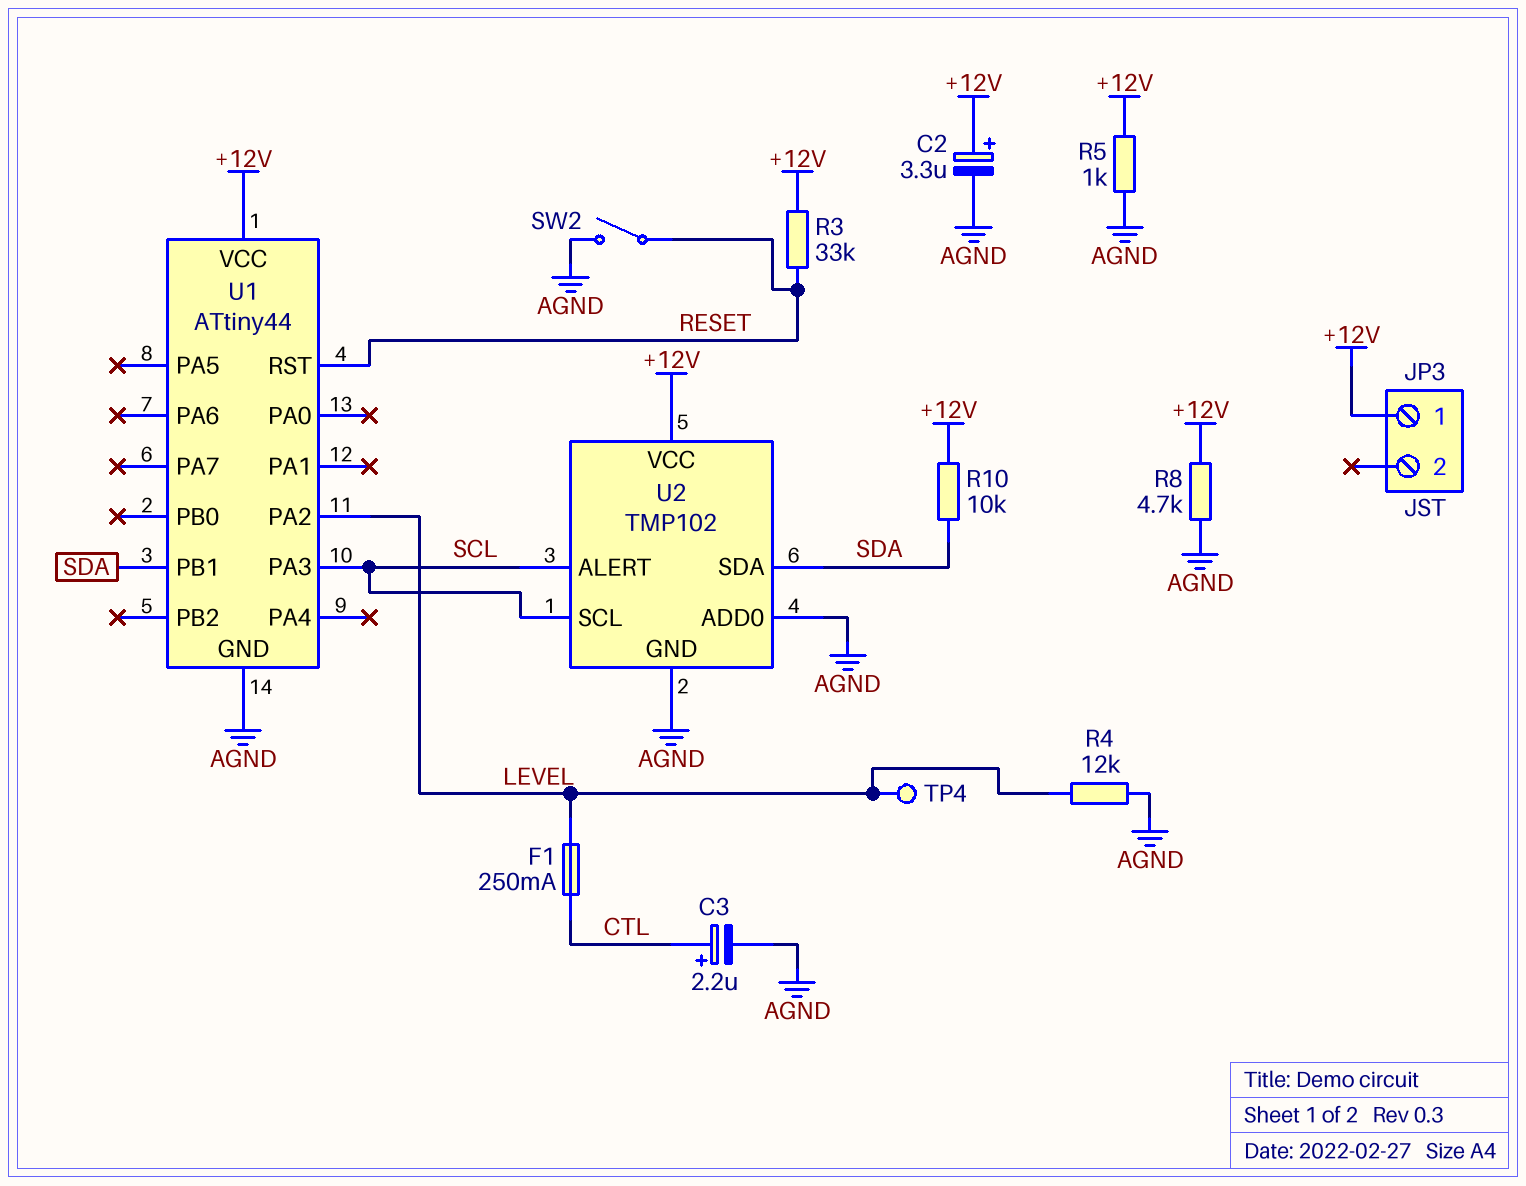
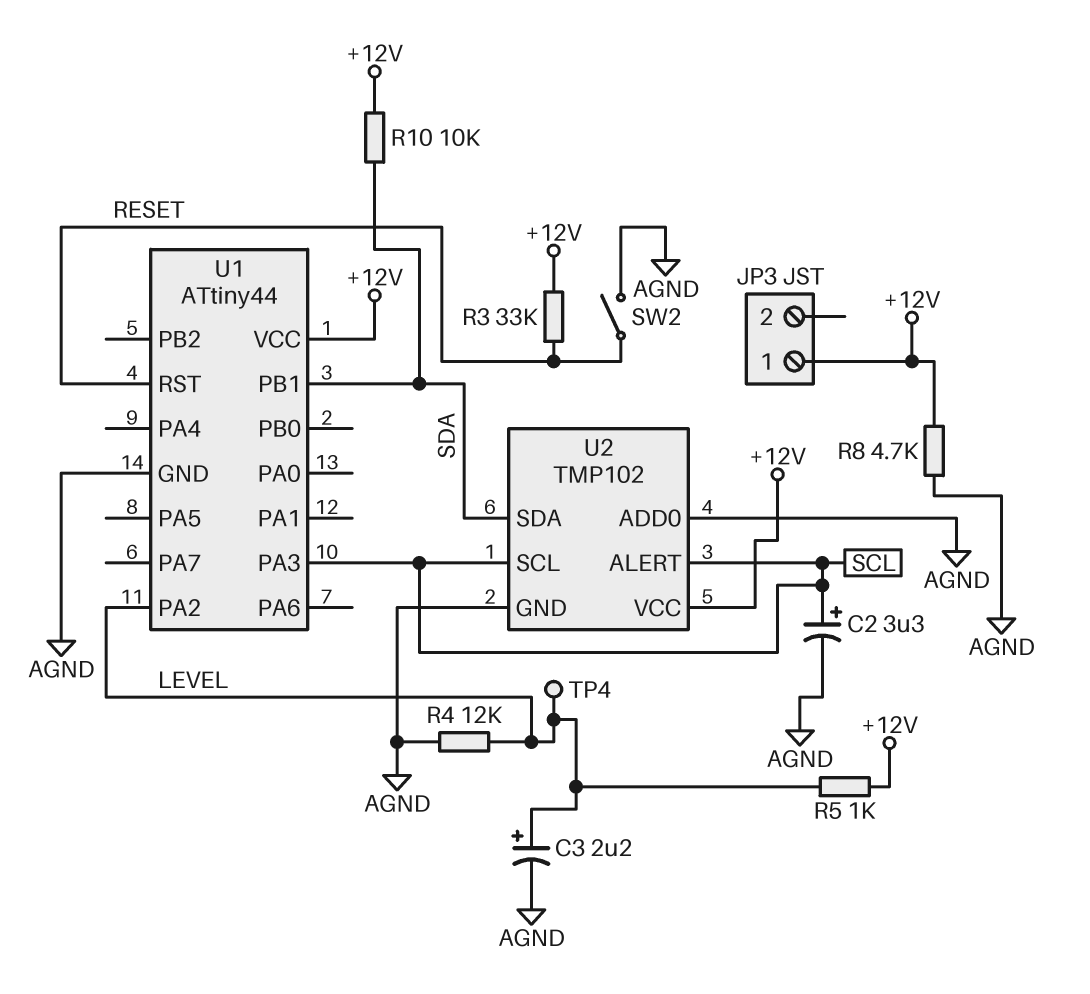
C2: 3.3uF (plus +12V, minus AGND) -> 3.3uF (plus SCL, minus AGND)
C3: 2.2uF (plus CTL, minus AGND) -> 2.2uF (plus LEVEL, minus AGND)
F1: 250mA (CTL, LEVEL) -> none
R5: 1k (+12V, AGND) -> 1k (+12V, LEVEL)

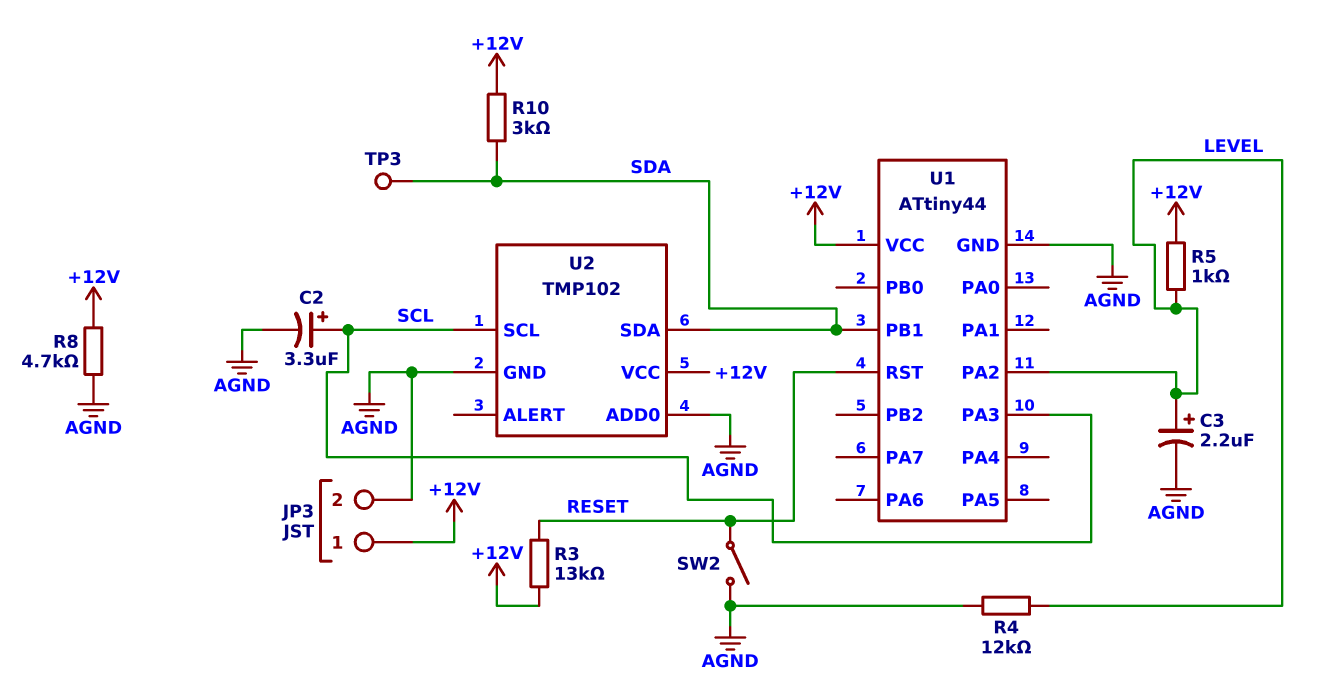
JP3 pin 2: none -> AGND
R3: 33k (+12V, RESET) -> 13k (+12V, RESET)
R10: 10k (+12V, SDA) -> 3k (+12V, SDA)
TP3: none -> test point (SDA)
TP4: test point (LEVEL) -> none
U2 pin ALERT: SCL -> none

